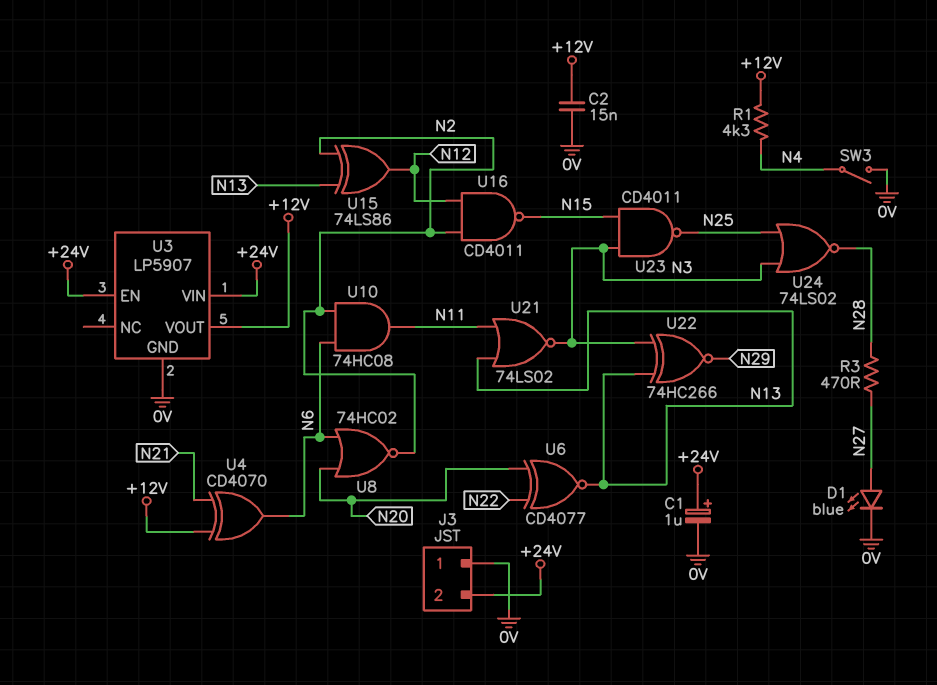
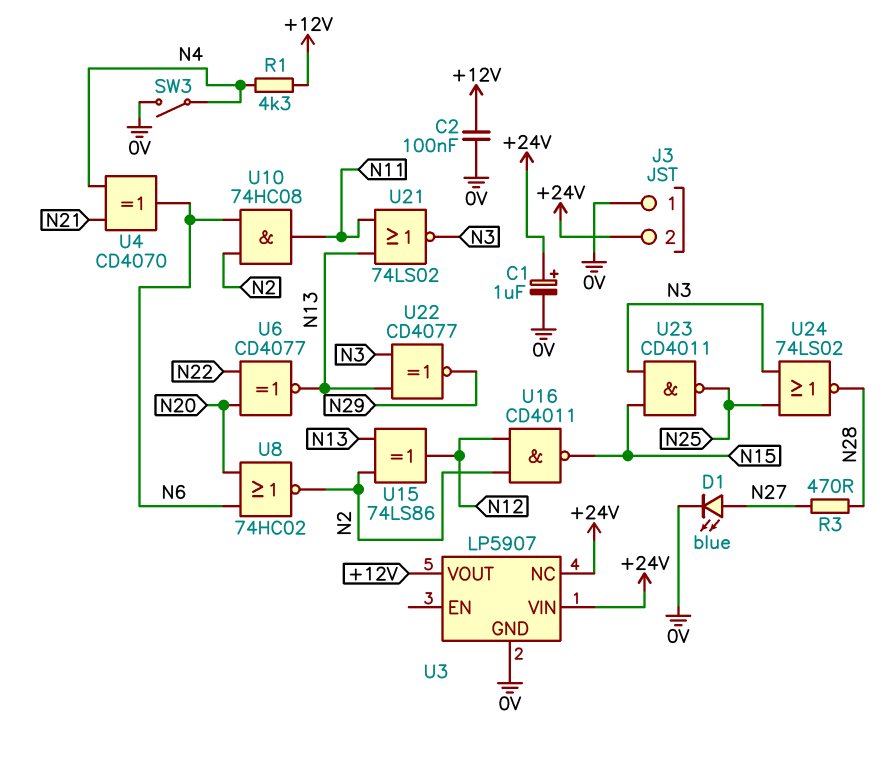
C2: 15nF (+12V, 0V) -> 100nF (+12V, 0V)
U3 pin EN: +24V -> none
U3 pin NC: none -> +24V
U4: XOR CD4070 (in +12V, in N21, out N6) -> XOR CD4070 (in N4, in N21, out N6)
U22: XNOR 74HC266 (in N3, in N13, out N29) -> XNOR CD4077 (in N3, in N13, out N29)

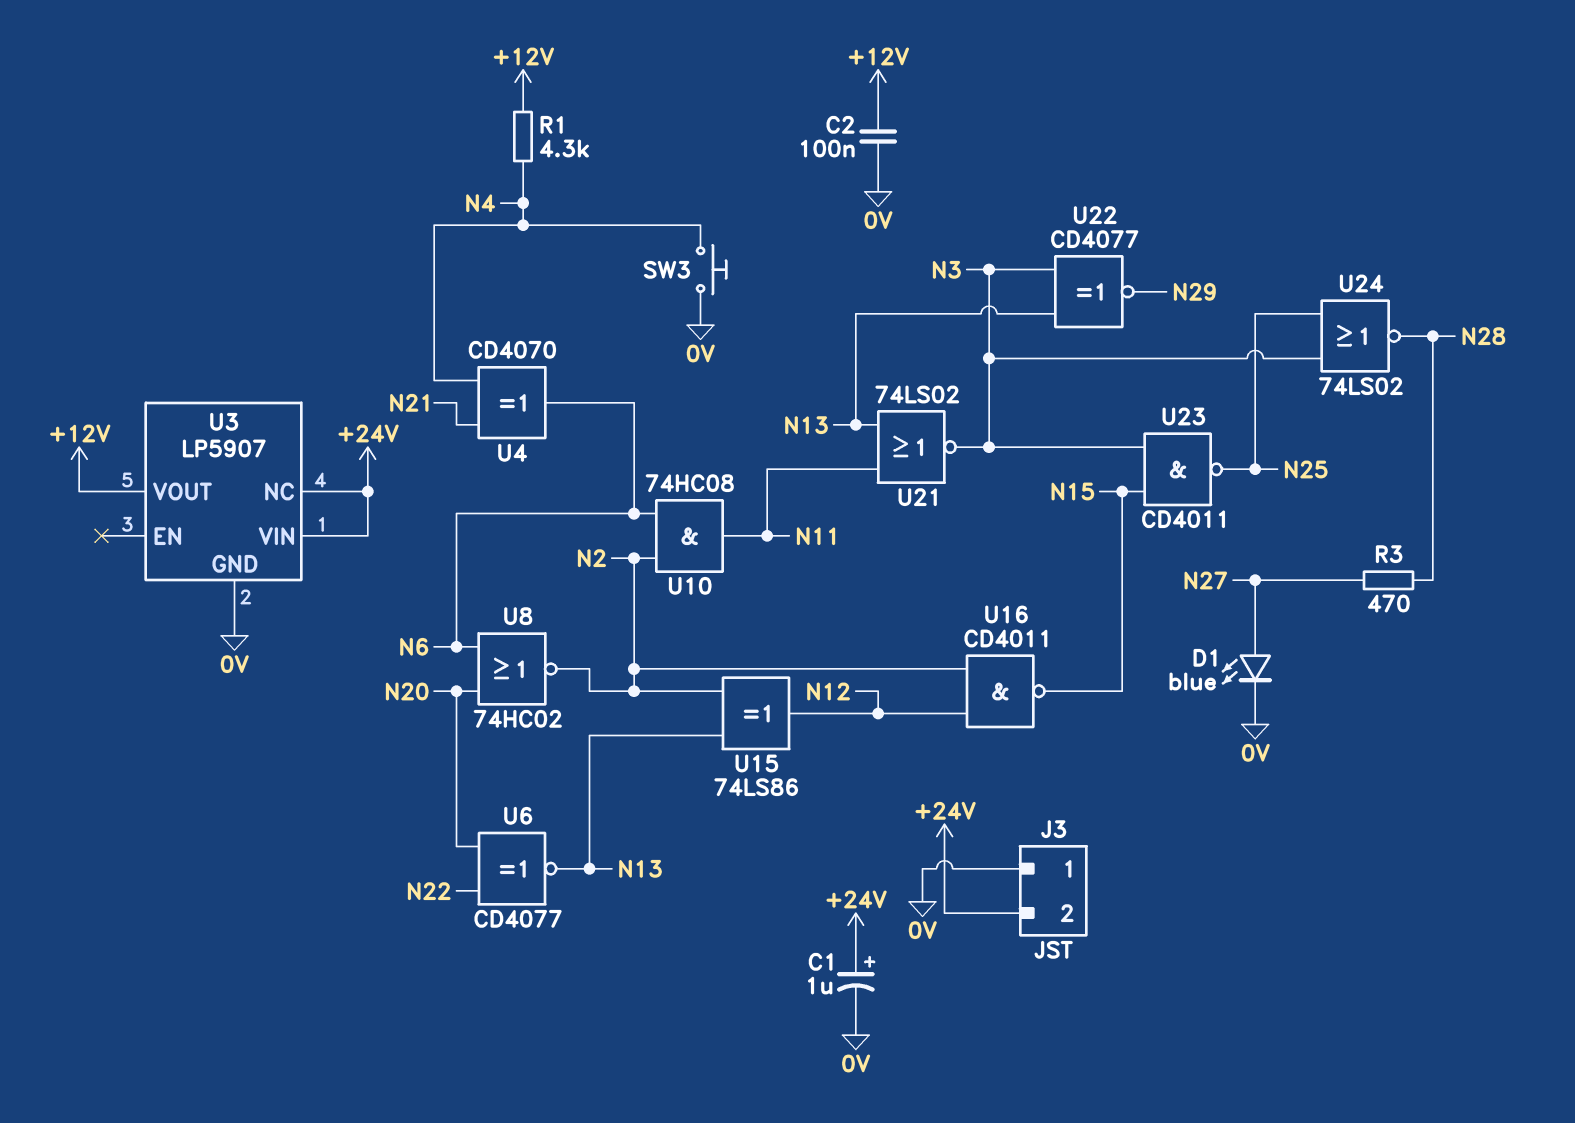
SW3: switch (0V, N4) -> button (0V, N4)

